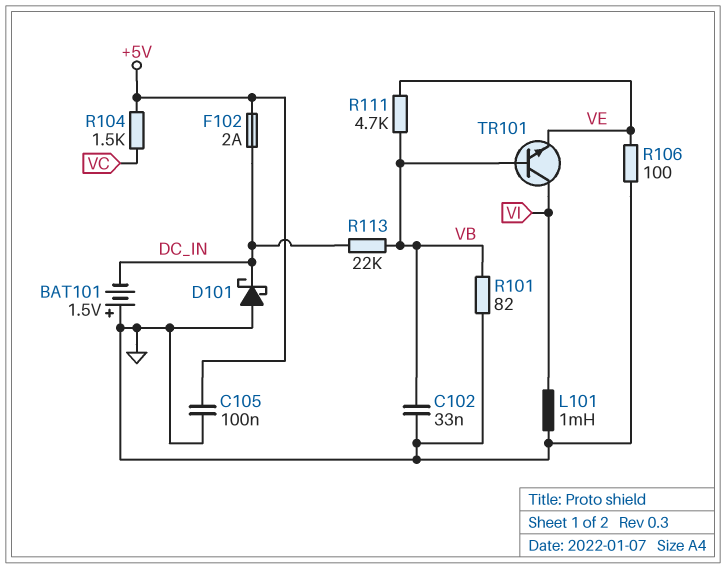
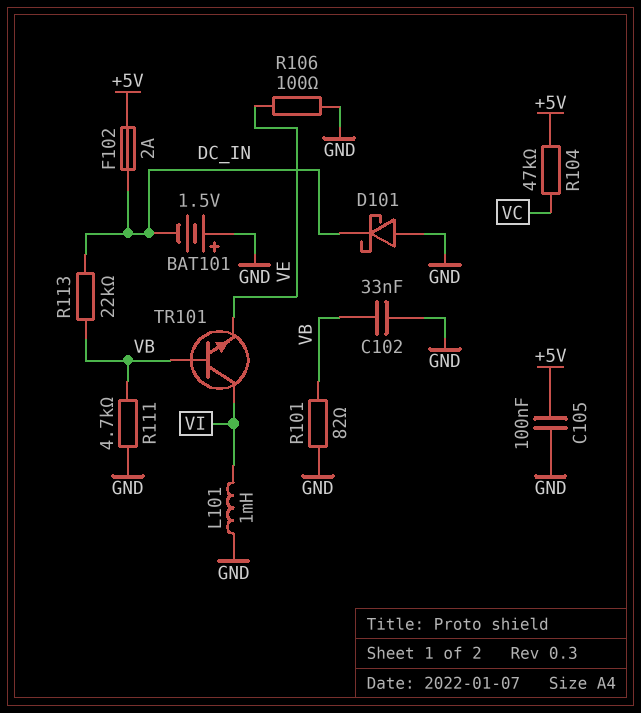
R104: 1.5k (+5V, VC) -> 47k (+5V, VC)
R111: 4.7k (VB, VE) -> 4.7k (GND, VB)

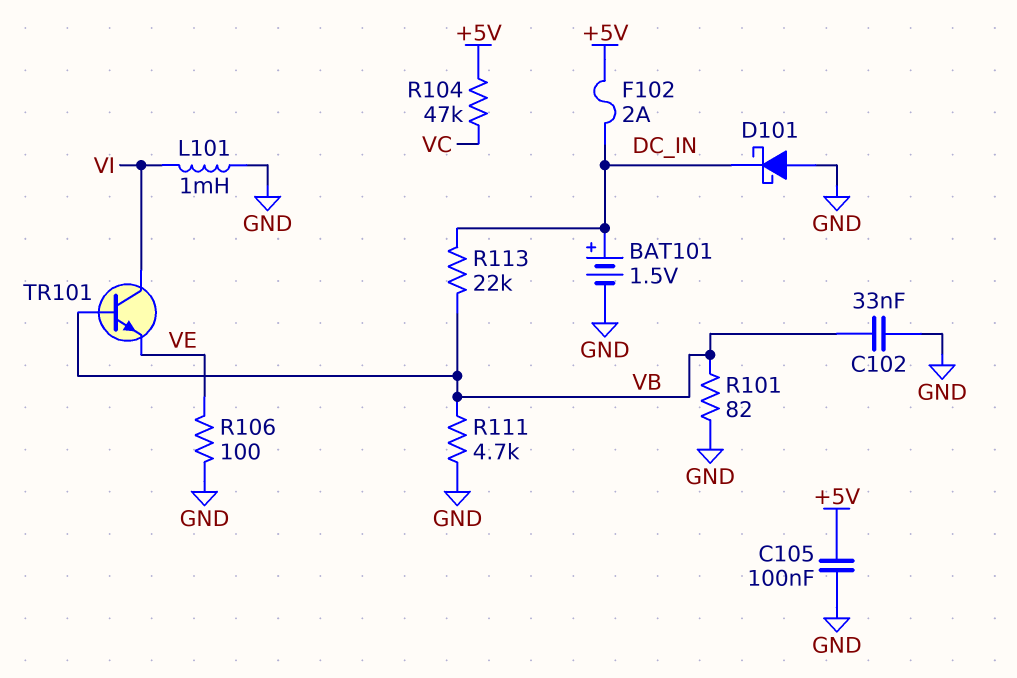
BAT101: 1.5V (plus GND, minus DC_IN) -> 1.5V (plus DC_IN, minus GND)

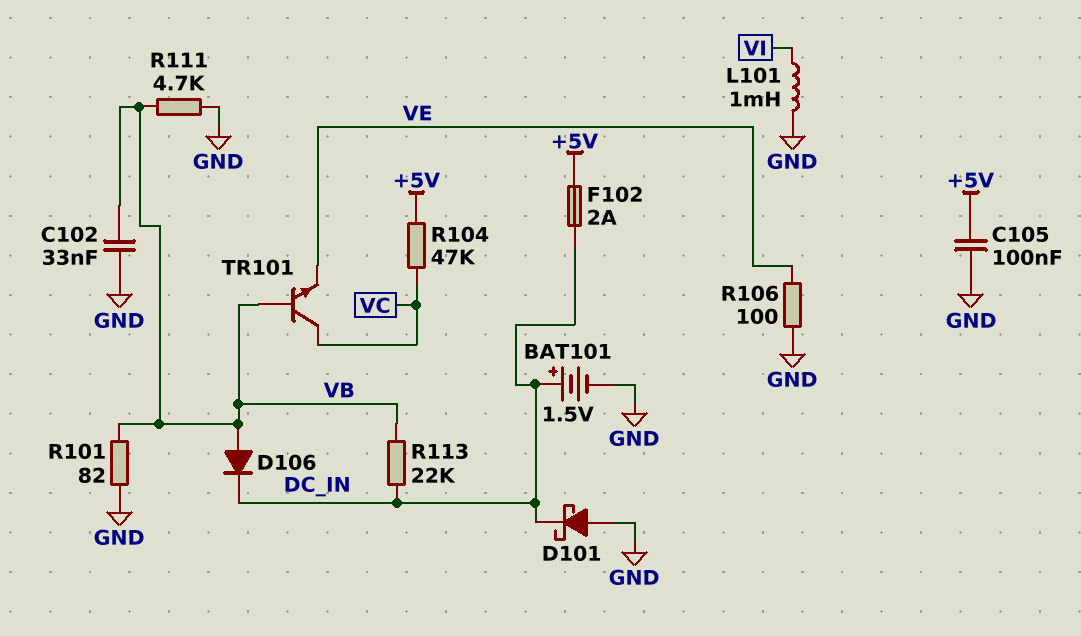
D106: none -> diode (A VB, K DC_IN)
TR101: NPN (B VB, C VI, E VE) -> NPN (B VB, C VC, E VE)

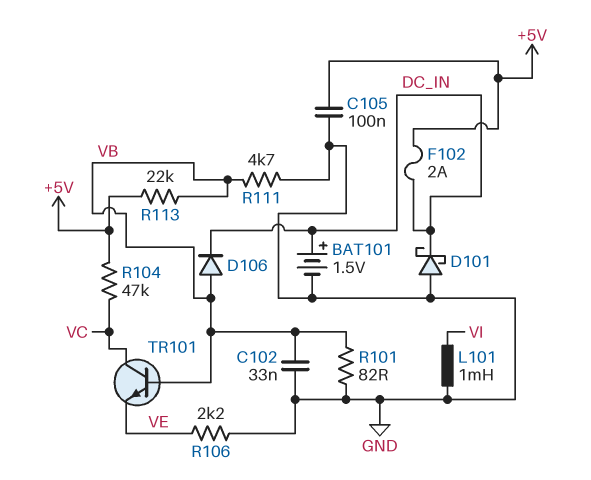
R106: 100 (GND, VE) -> 2.2k (GND, VE)
R113: 22k (DC_IN, VB) -> 22k (+5V, VB)

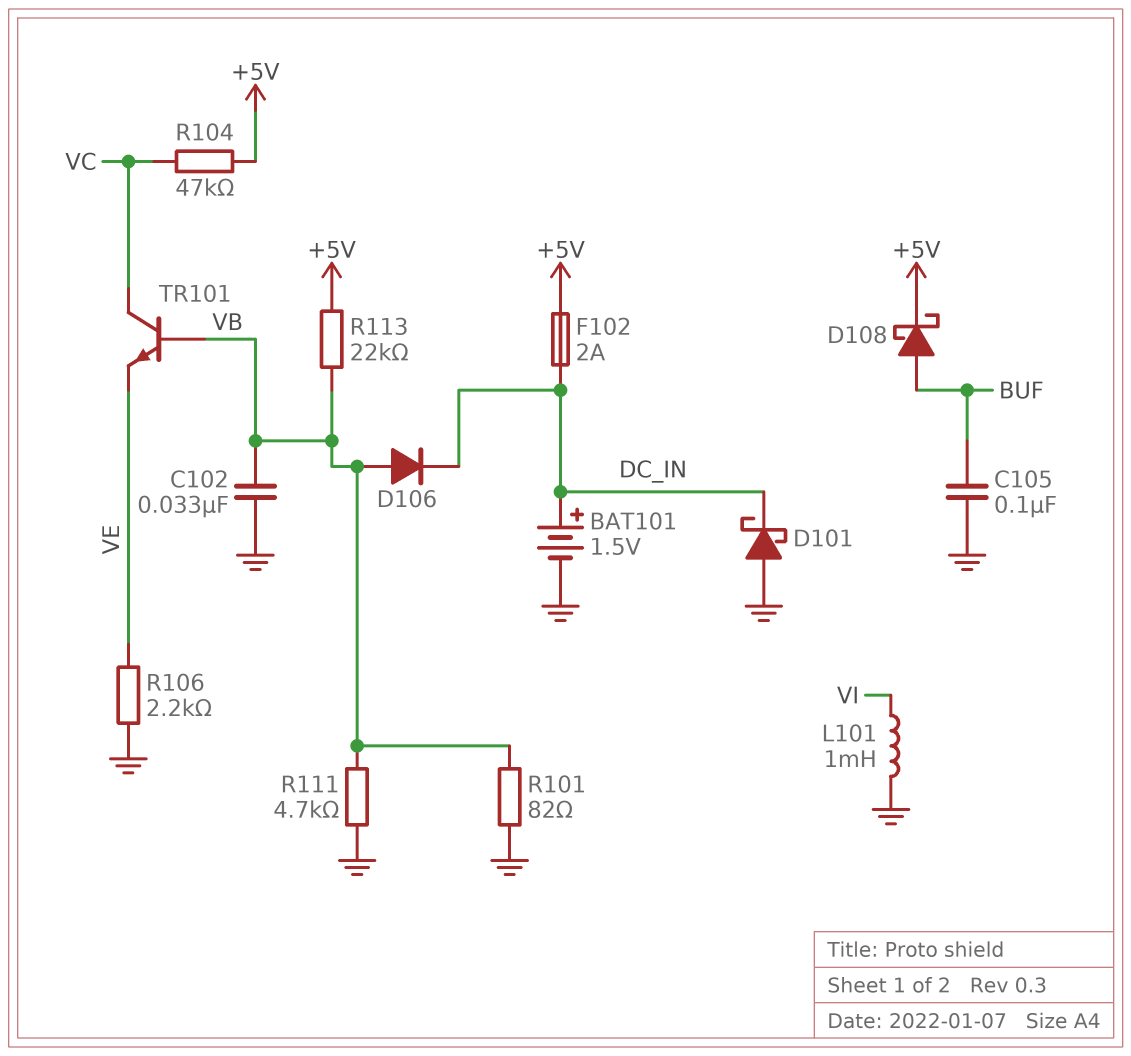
C105: 100nF (+5V, GND) -> 100nF (BUF, GND)
D108: none -> schottky (A BUF, K +5V)

